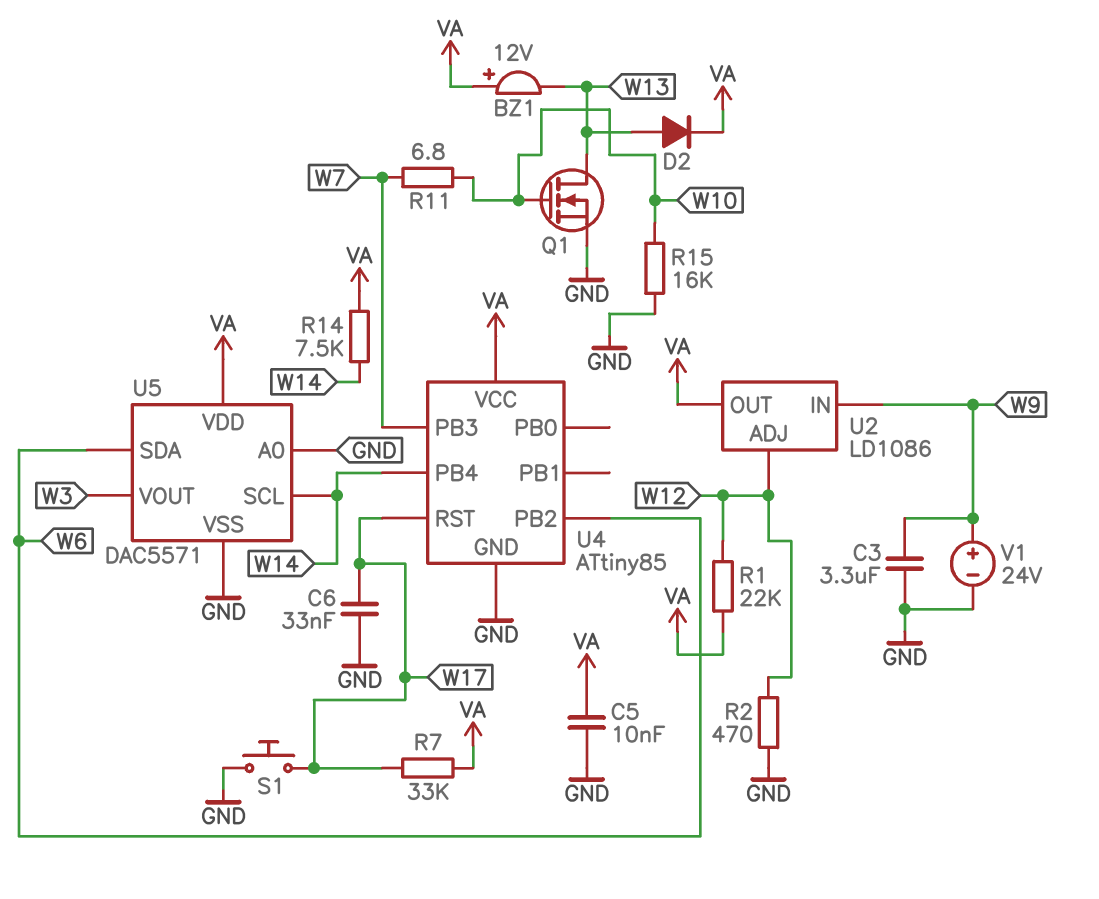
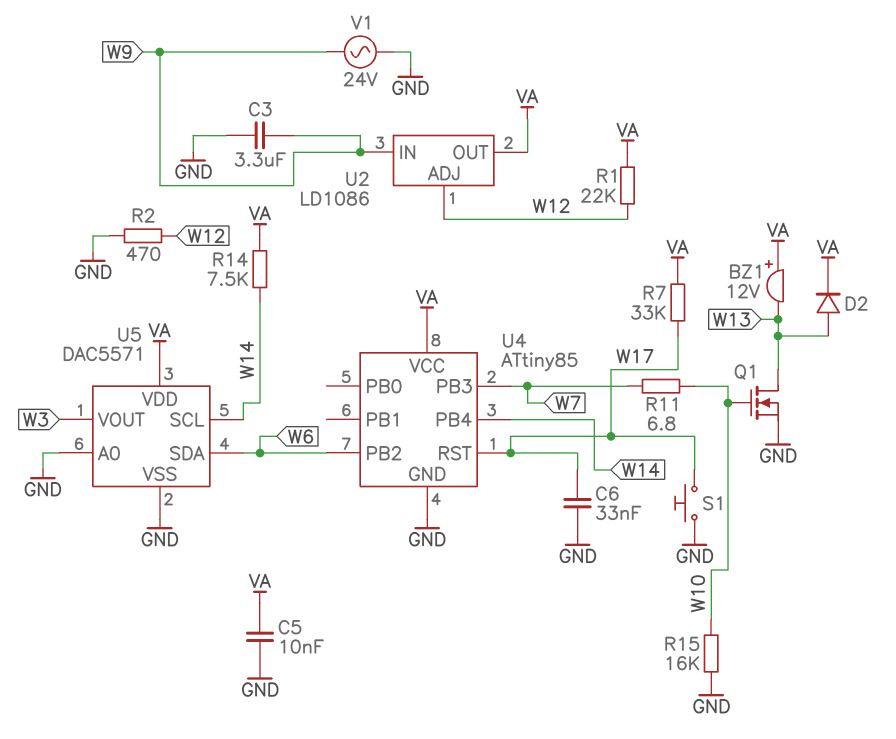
V1: 24V (plus W9, minus GND) -> AC 24V (GND, W9)

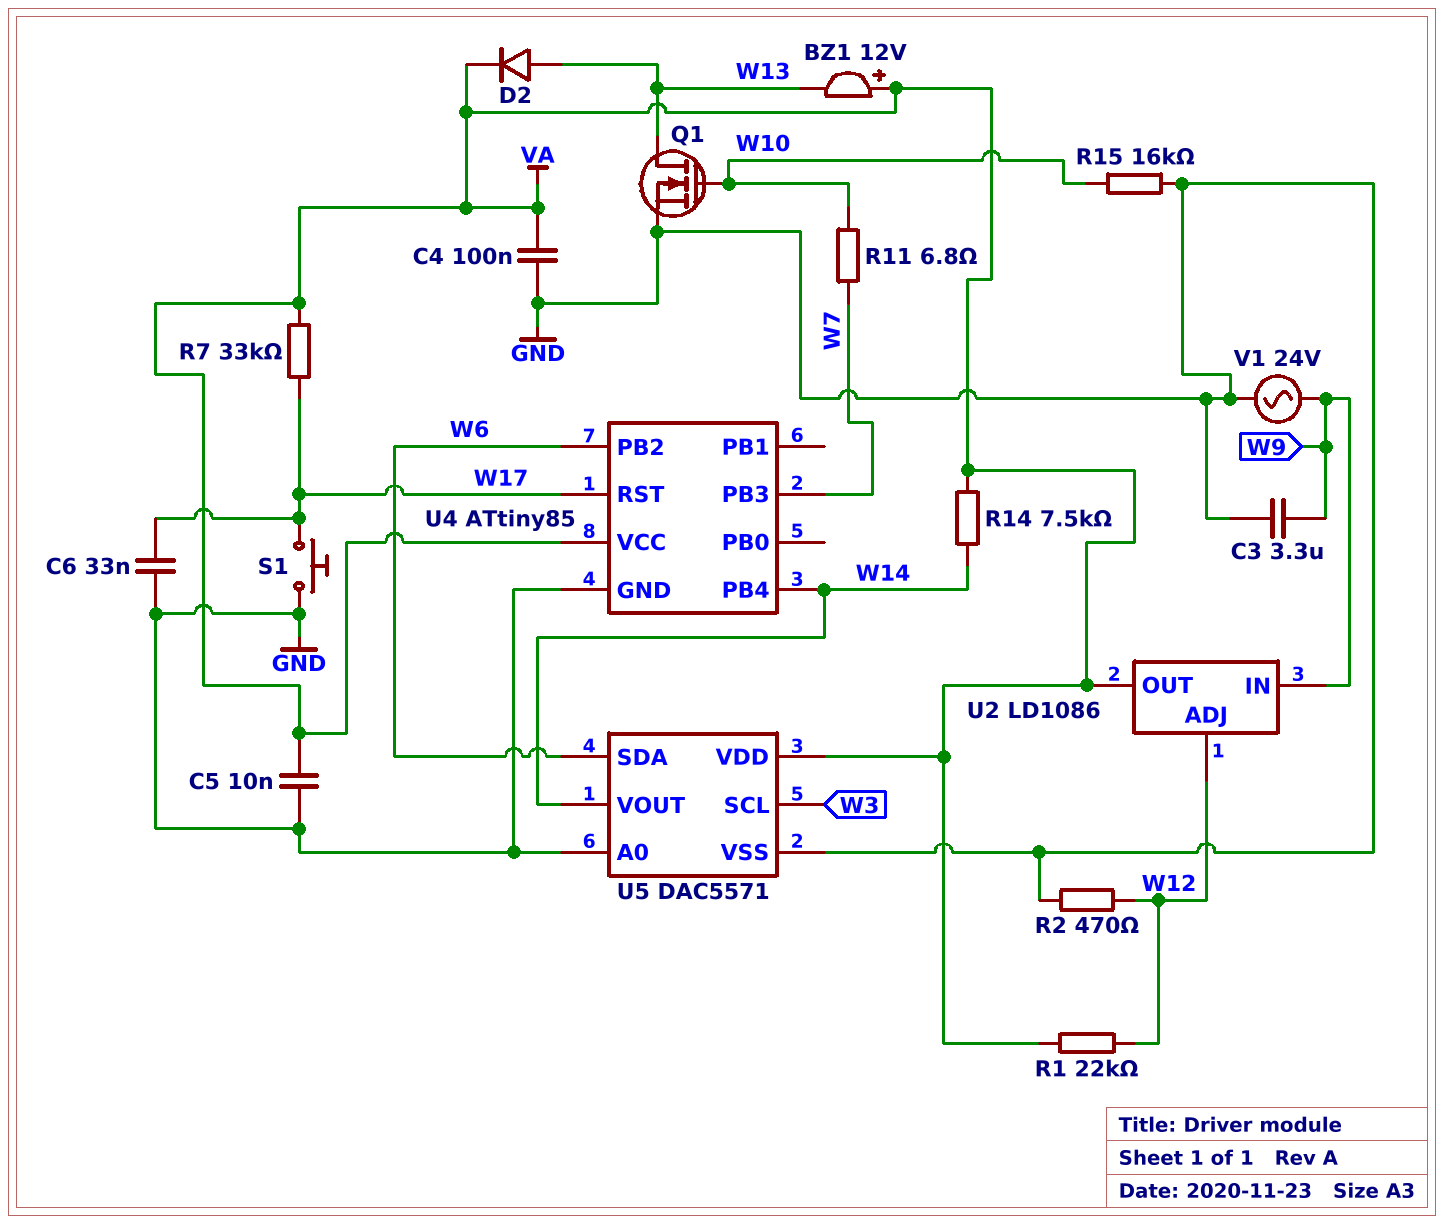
C4: none -> 100nF (GND, VA)
U5 pin SCL: W14 -> W3
U5 pin VOUT: W3 -> W14

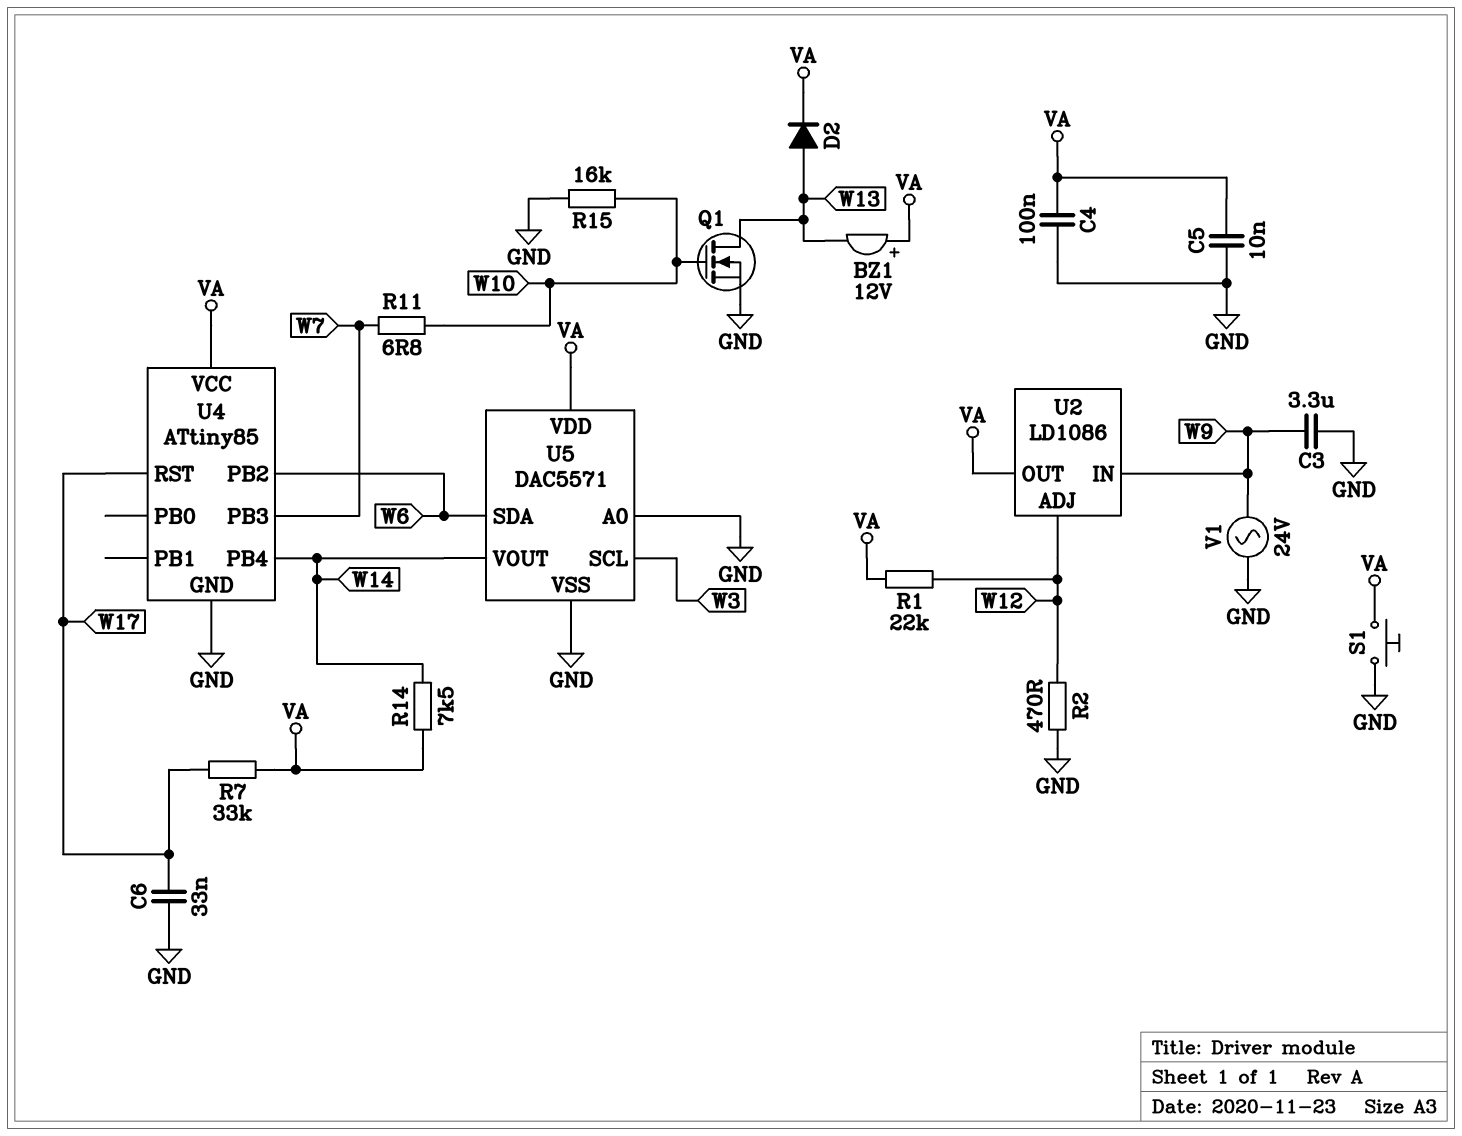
S1: button (GND, W17) -> button (GND, VA)

